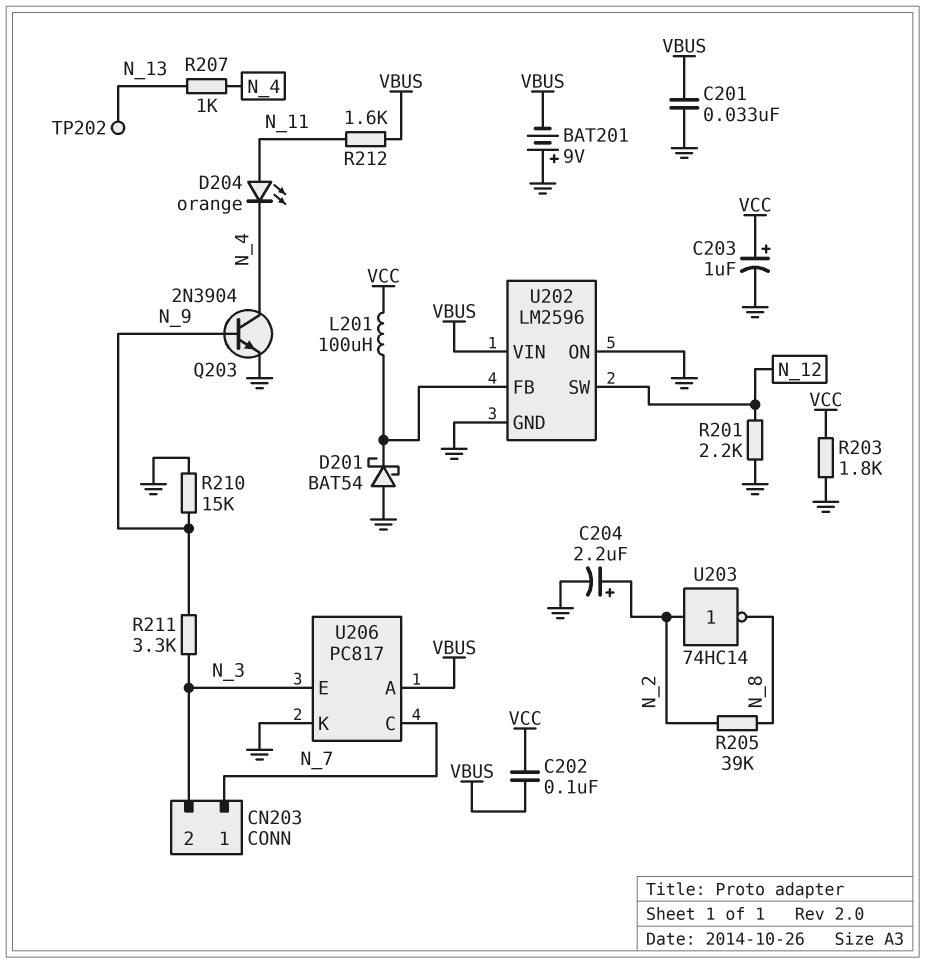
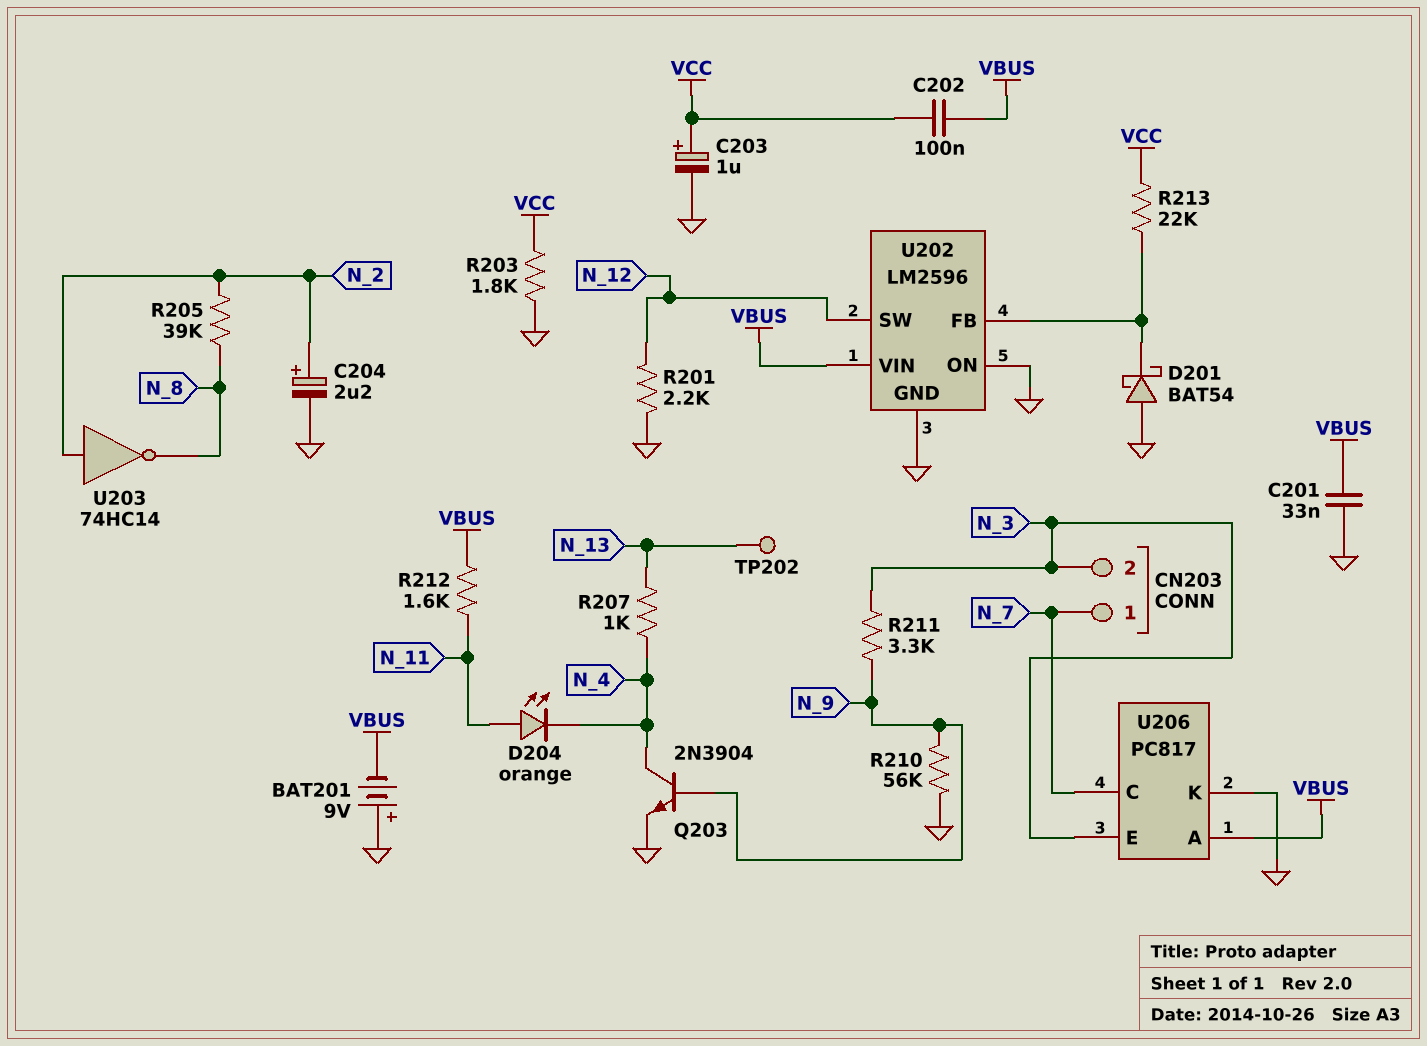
L201: 100uH (U202/FB, VCC) -> none
R210: 15k (GND, N_9) -> 56k (GND, N_9)
R213: none -> 22k (U202/FB, VCC)

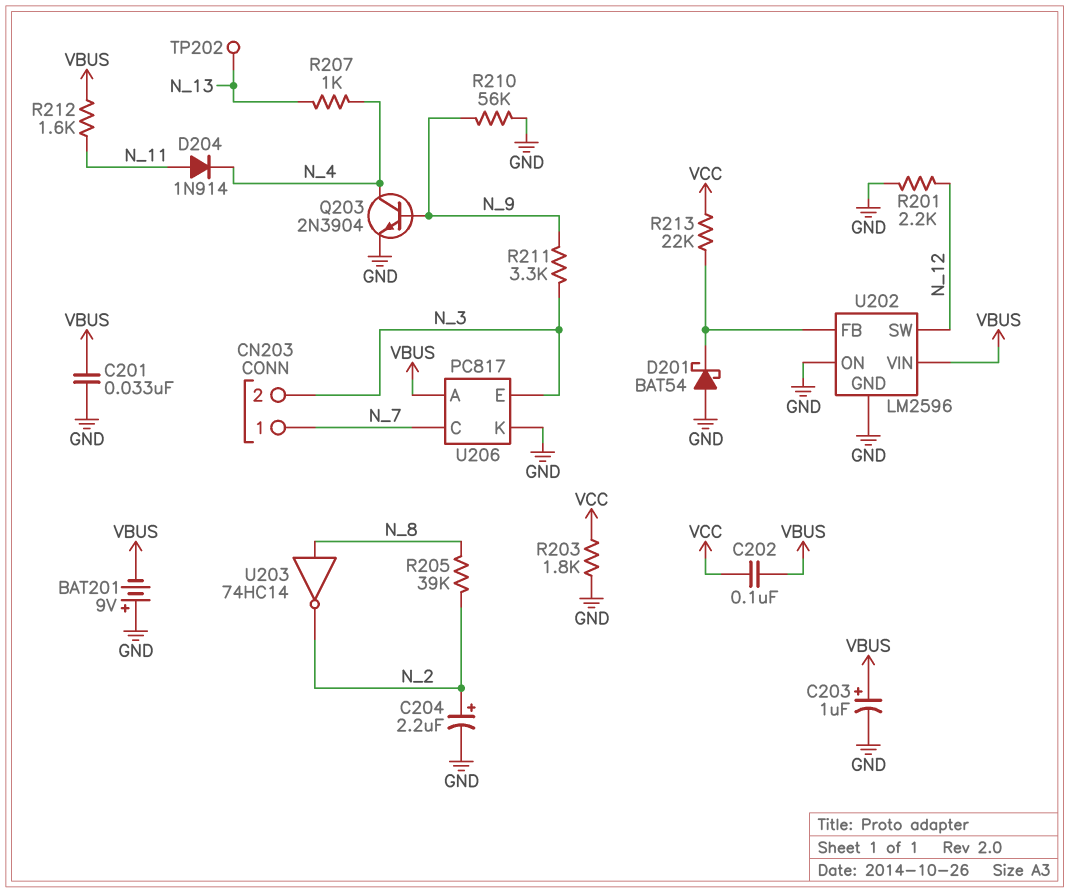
C203: 1uF (plus VCC, minus GND) -> 1uF (plus VBUS, minus GND)
D204: LED orange (A N_11, K N_4) -> diode 1N914 (A N_11, K N_4)
U203: NOT 74HC14 (in N_2, out N_8) -> NOT 74HC14 (in N_8, out N_2)

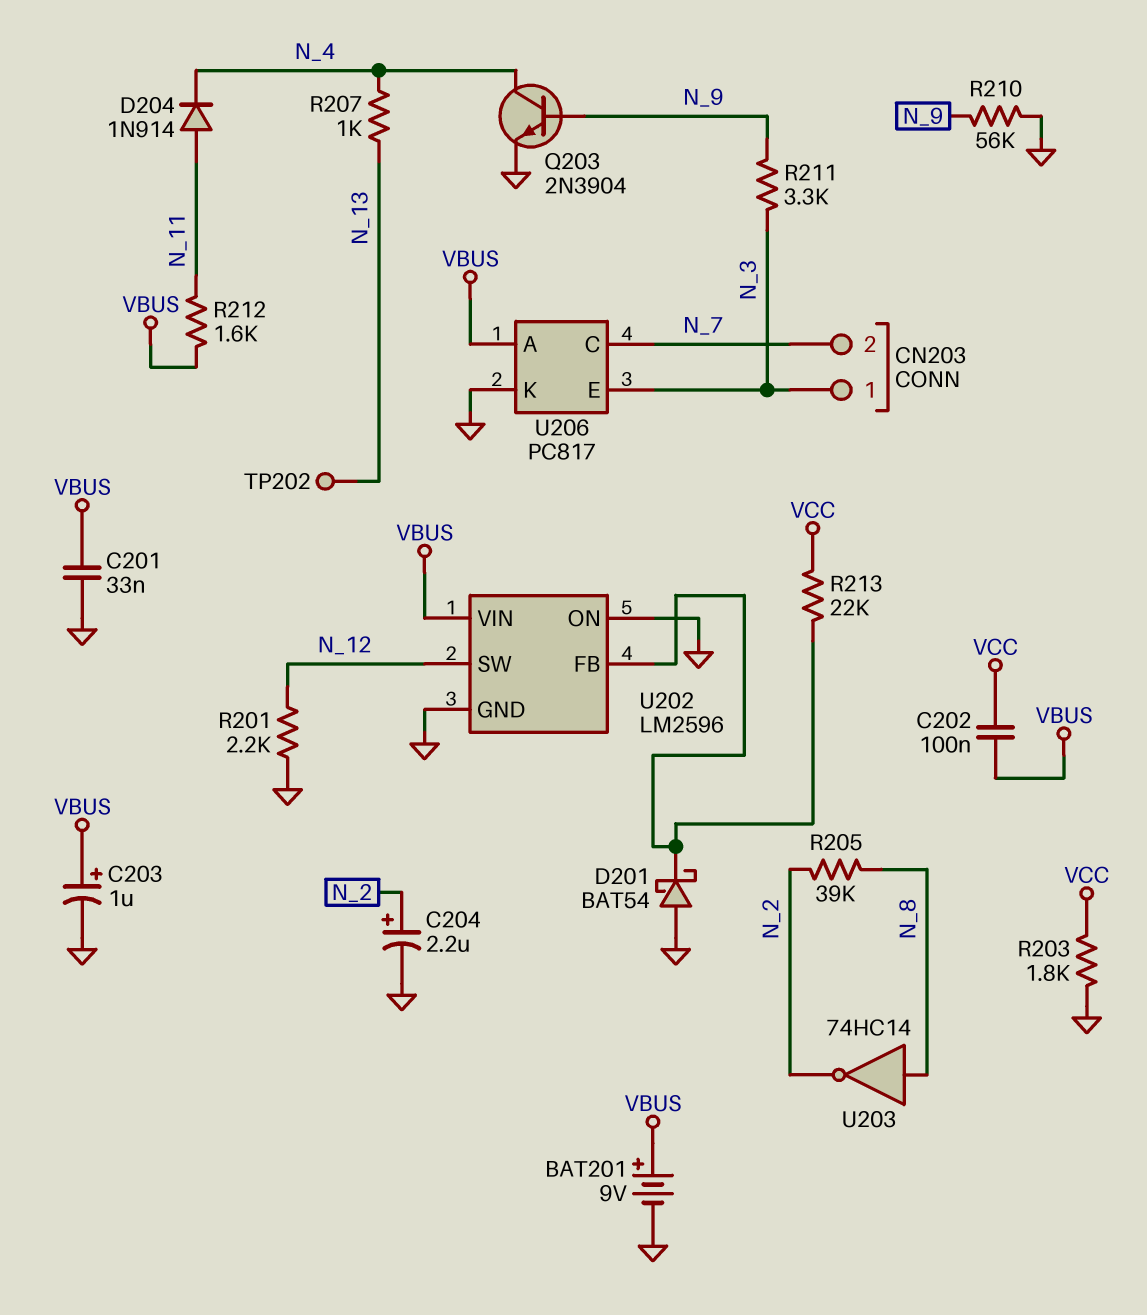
BAT201: 9V (plus GND, minus VBUS) -> 9V (plus VBUS, minus GND)
CN203 pin 1: N_7 -> N_3
CN203 pin 2: N_3 -> N_7

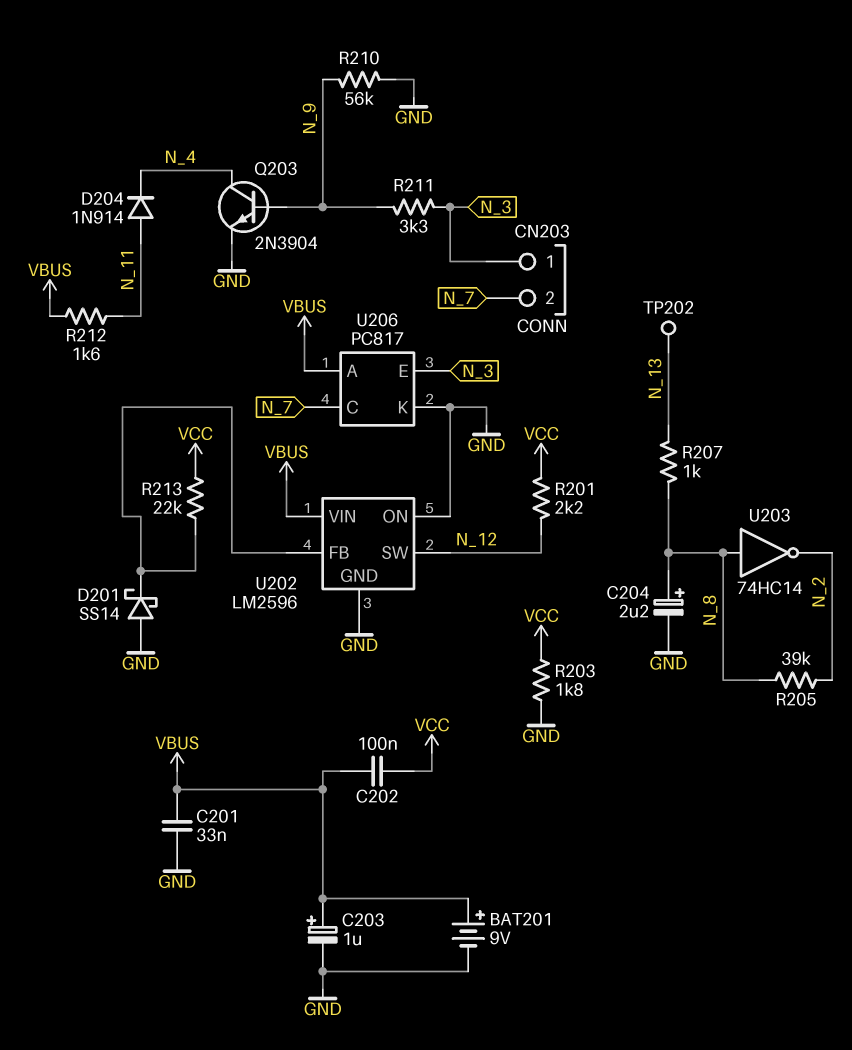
C204: 2.2uF (plus N_2, minus GND) -> 2.2uF (plus N_8, minus GND)
D201: schottky BAT54 (A GND, K U202/FB) -> schottky SS14 (A GND, K U202/FB)
R201: 2.2k (GND, N_12) -> 2.2k (N_12, VCC)
R207: 1k (N_4, N_13) -> 1k (N_8, N_13)

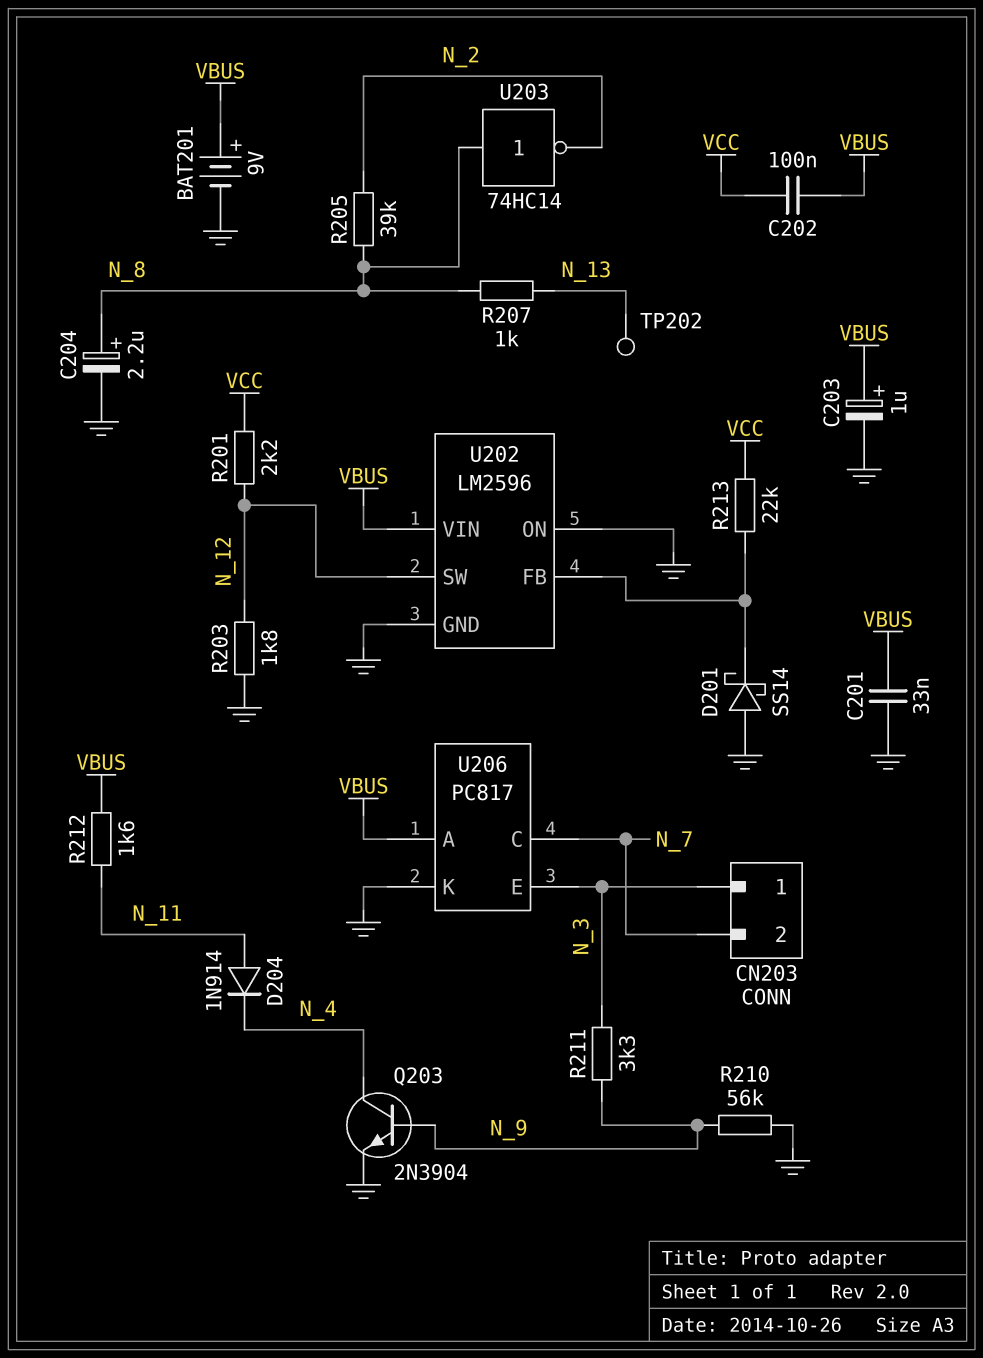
R203: 1.8k (GND, VCC) -> 1.8k (GND, N_12)

